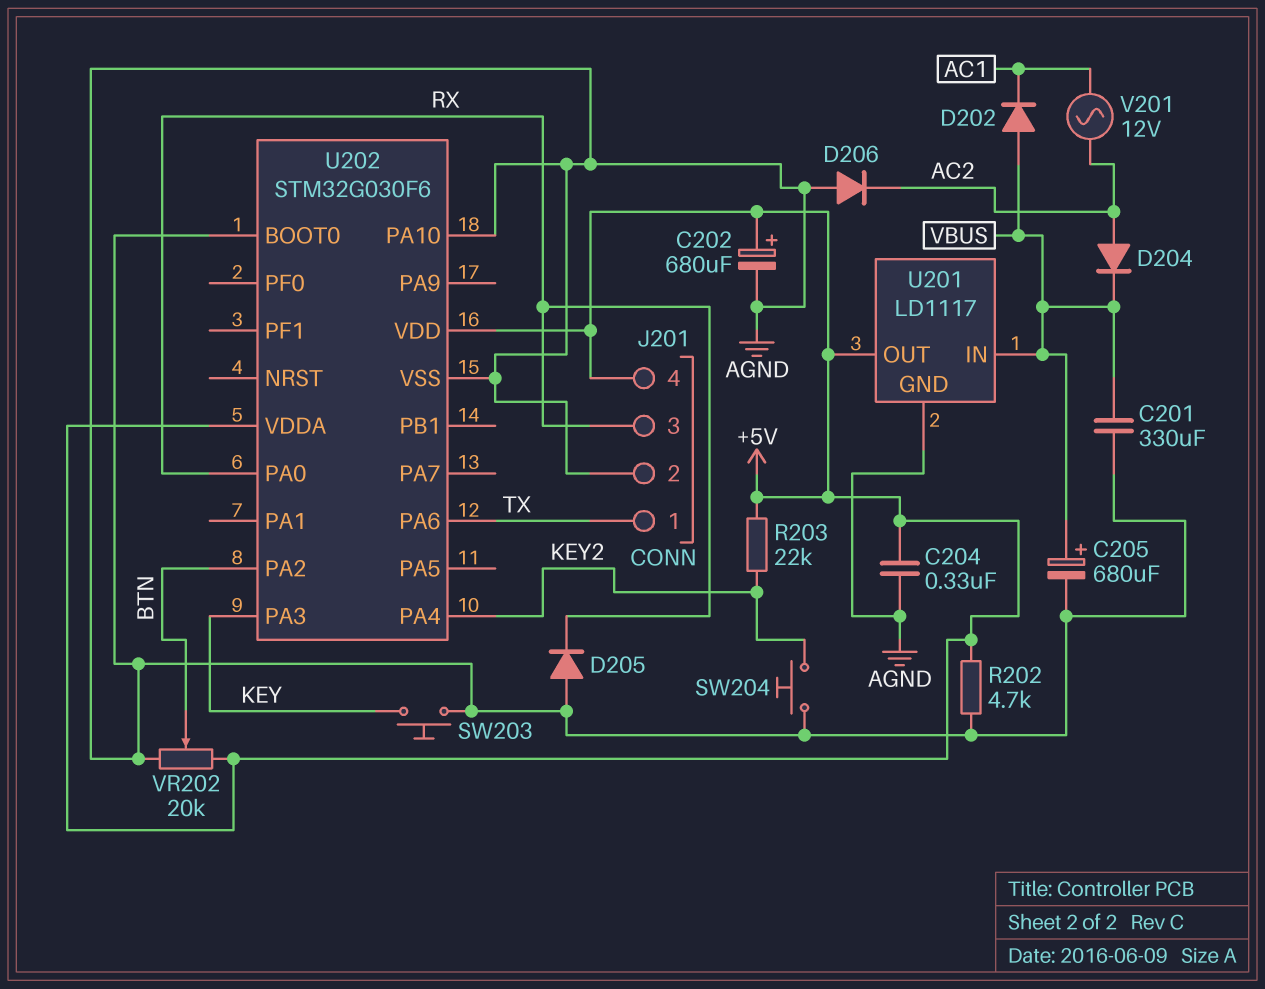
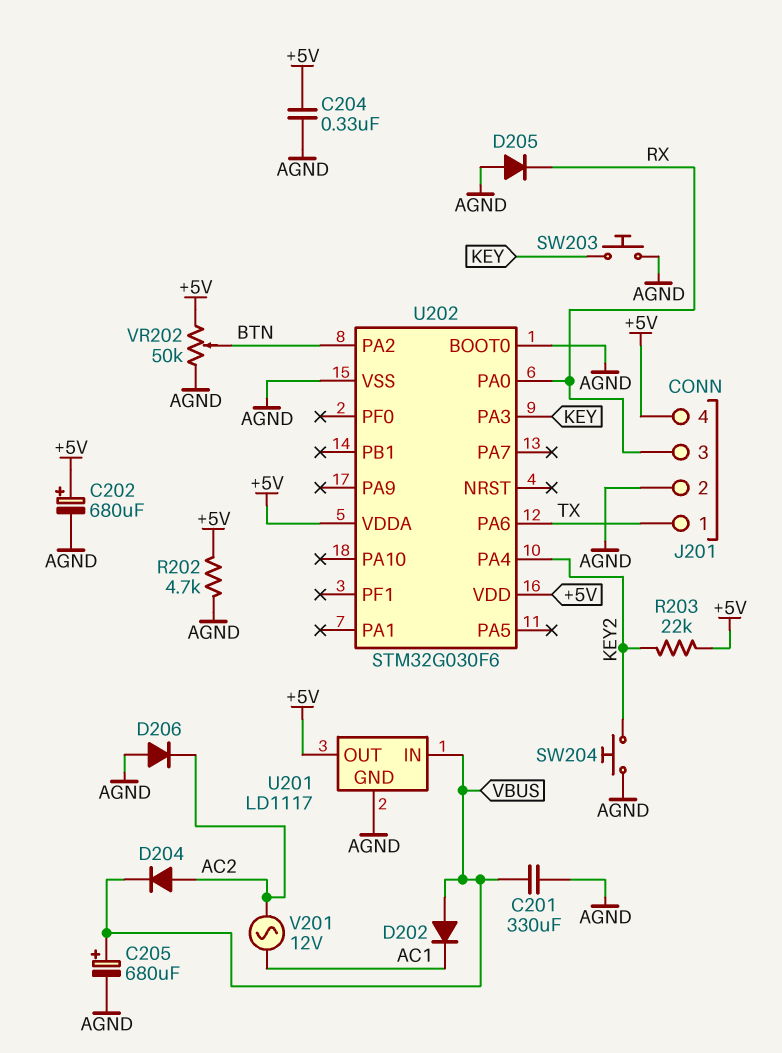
U202 pin PA10: AGND -> none
VR202: 20k (+5V, AGND, wiper BTN) -> 50k (+5V, AGND, wiper BTN)

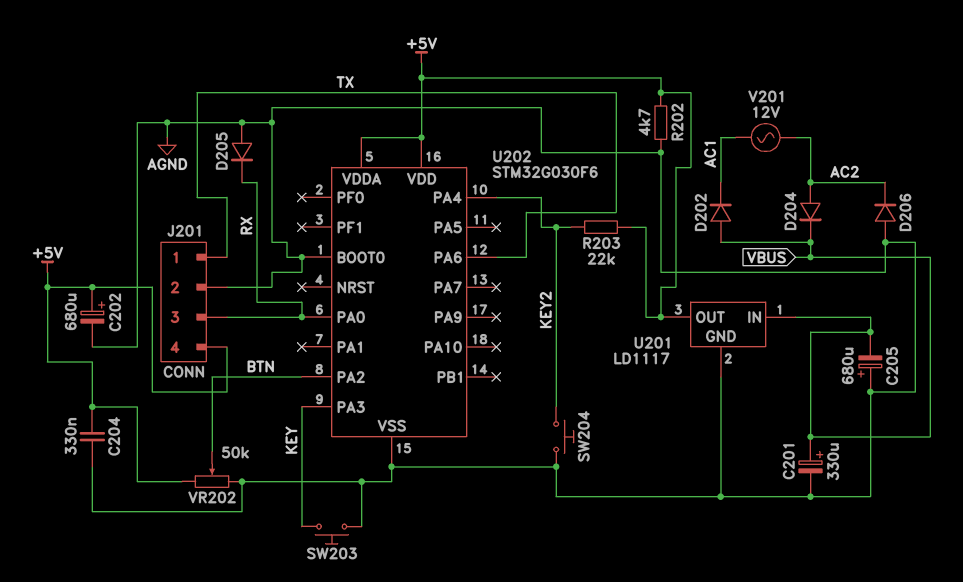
C201: 330uF (AGND, VBUS) -> 330uF (plus VBUS, minus AGND)
C205: 680uF (plus VBUS, minus AGND) -> 680uF (plus AGND, minus VBUS)

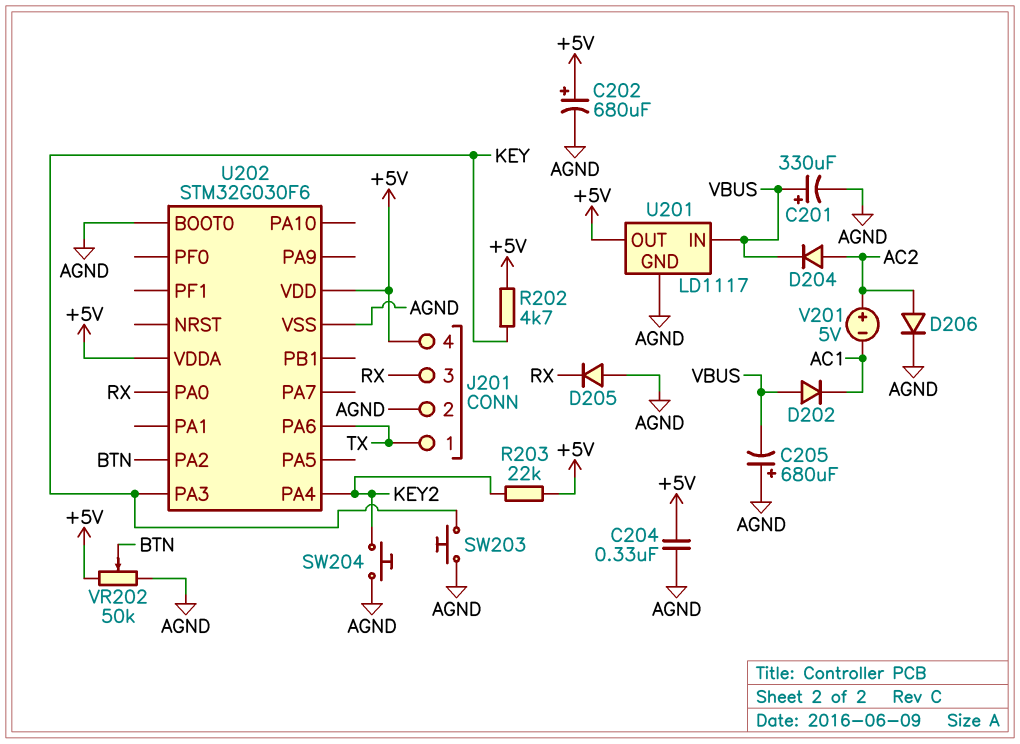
D206: diode (A AGND, K AC2) -> diode (A AC2, K AGND)
R202: 4.7k (+5V, AGND) -> 4.7k (+5V, KEY)
V201: AC 12V (AC1, AC2) -> 5V (plus AC2, minus AC1)

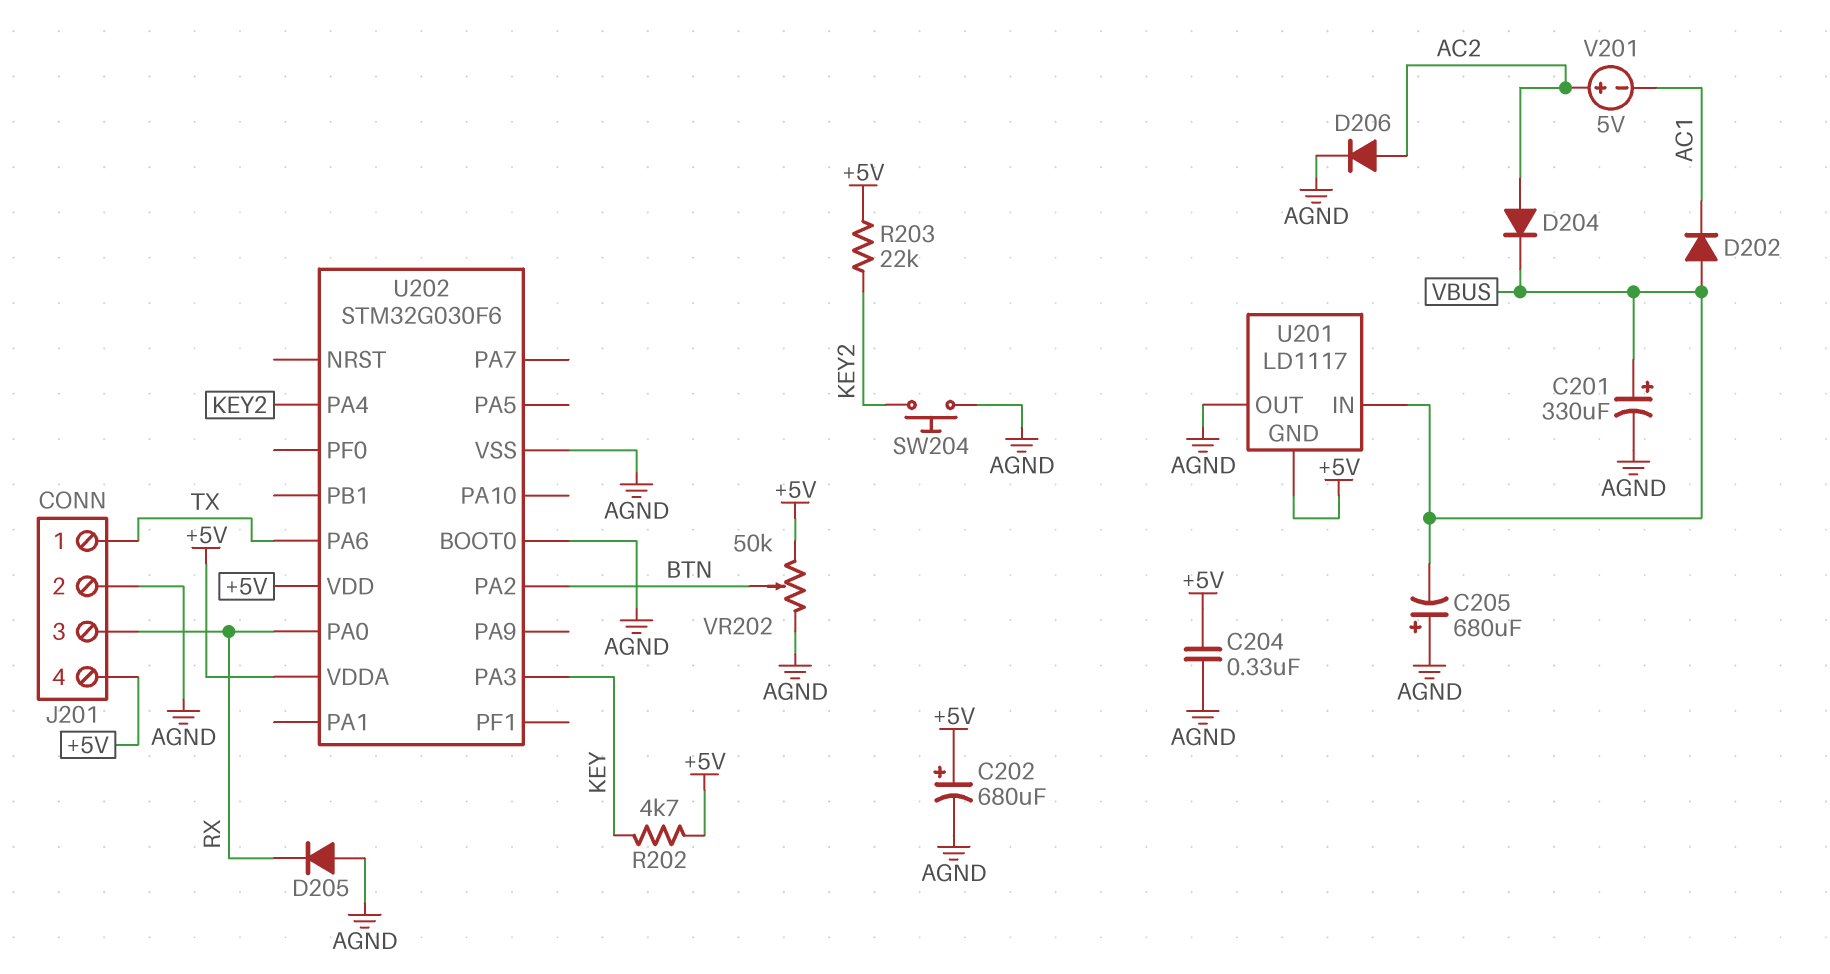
SW203: button (AGND, KEY) -> none
U201 pin GND: AGND -> +5V
U201 pin OUT: +5V -> AGND

